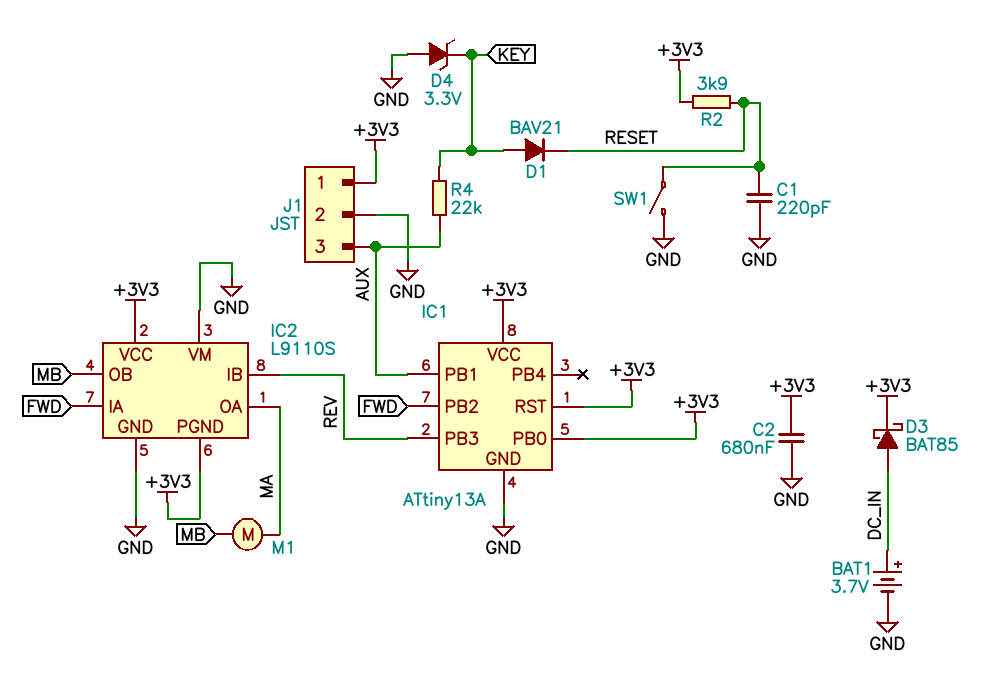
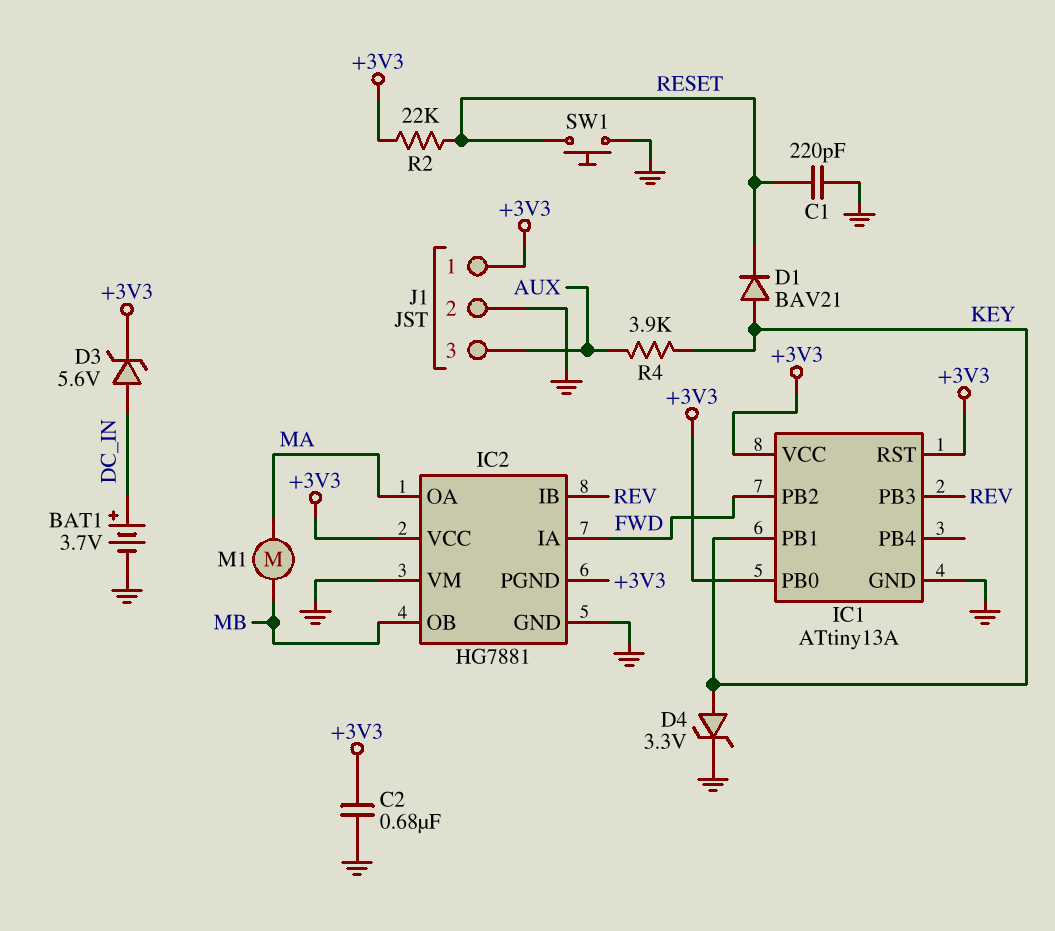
D3: schottky BAT85 (A DC_IN, K +3V3) -> zener 5.6V (A DC_IN, K +3V3)
D4: zener 3.3V (A GND, K KEY) -> zener 3.3V (A KEY, K GND)
IC1 pin PB1: AUX -> KEY
IC2: L9110S -> HG7881
R2: 3.9k (+3V3, RESET) -> 22k (+3V3, RESET)
R4: 22k (AUX, KEY) -> 3.9k (AUX, KEY)
SW1: switch (GND, RESET) -> button (GND, RESET)

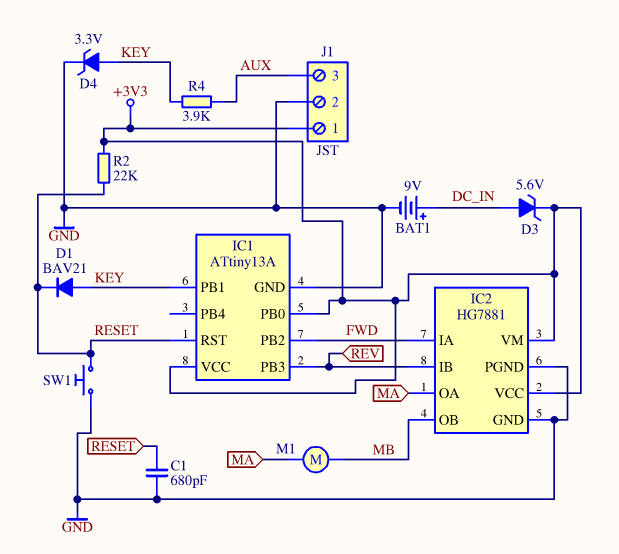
BAT1: 3.7V (plus DC_IN, minus GND) -> 9V (plus DC_IN, minus GND)
C1: 220pF (GND, RESET) -> 680pF (GND, RESET)
C2: 680nF (+3V3, GND) -> none
IC1 pin RST: +3V3 -> RESET
IC2 pin PGND: +3V3 -> GND
IC2 pin VM: GND -> +3V3

